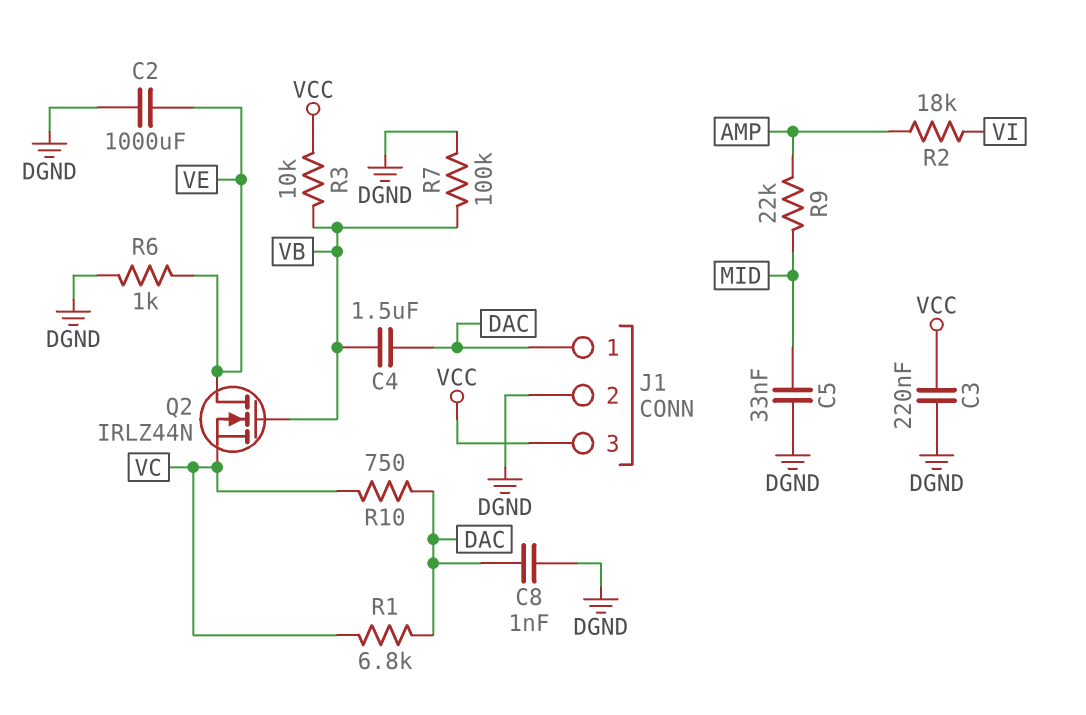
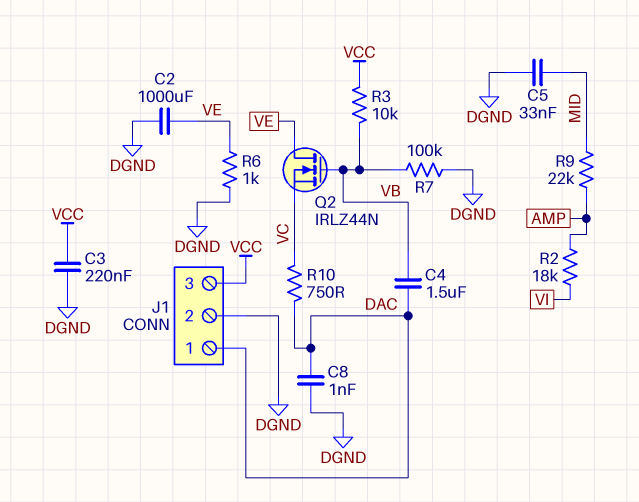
R1: 6.8k (DAC, VC) -> none

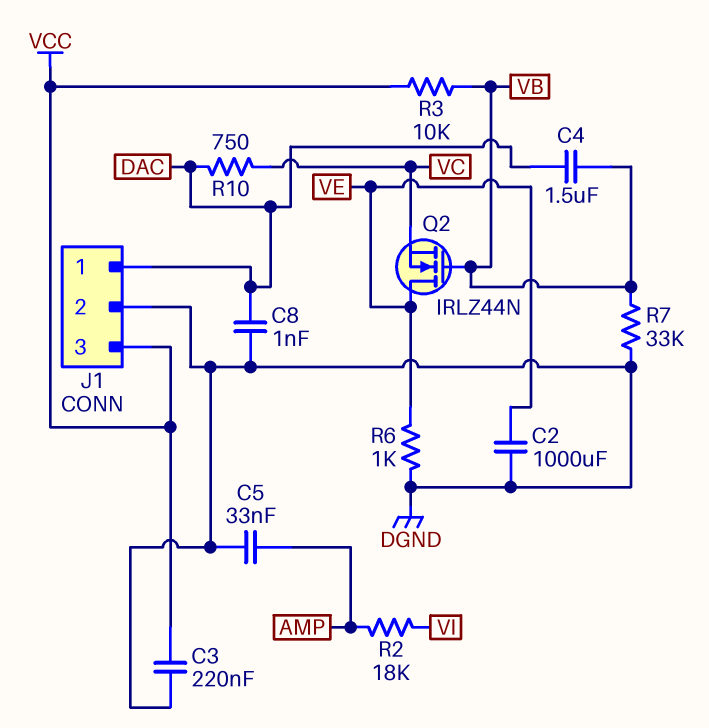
C5: 33nF (DGND, MID) -> 33nF (AMP, DGND)
R7: 100k (DGND, VB) -> 33k (DGND, VB)
R9: 22k (AMP, MID) -> none

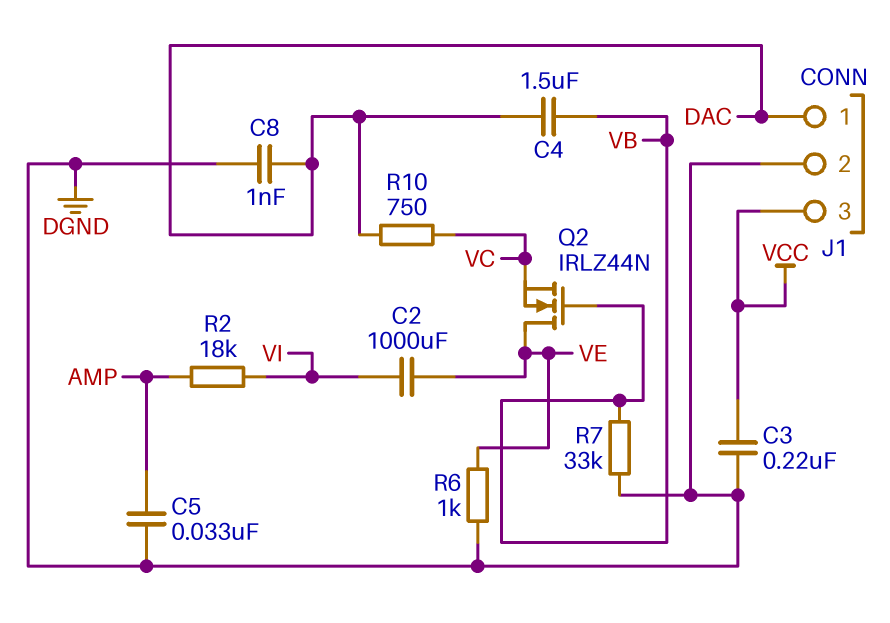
C2: 1000uF (DGND, VE) -> 1000uF (VE, VI)
R3: 10k (VB, VCC) -> none

